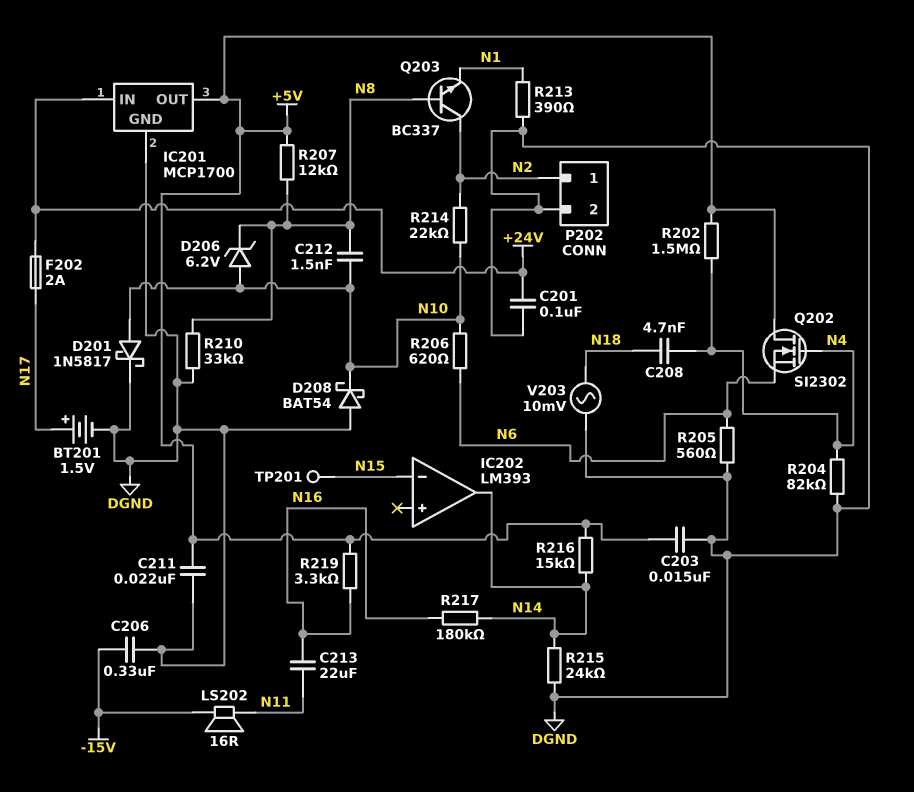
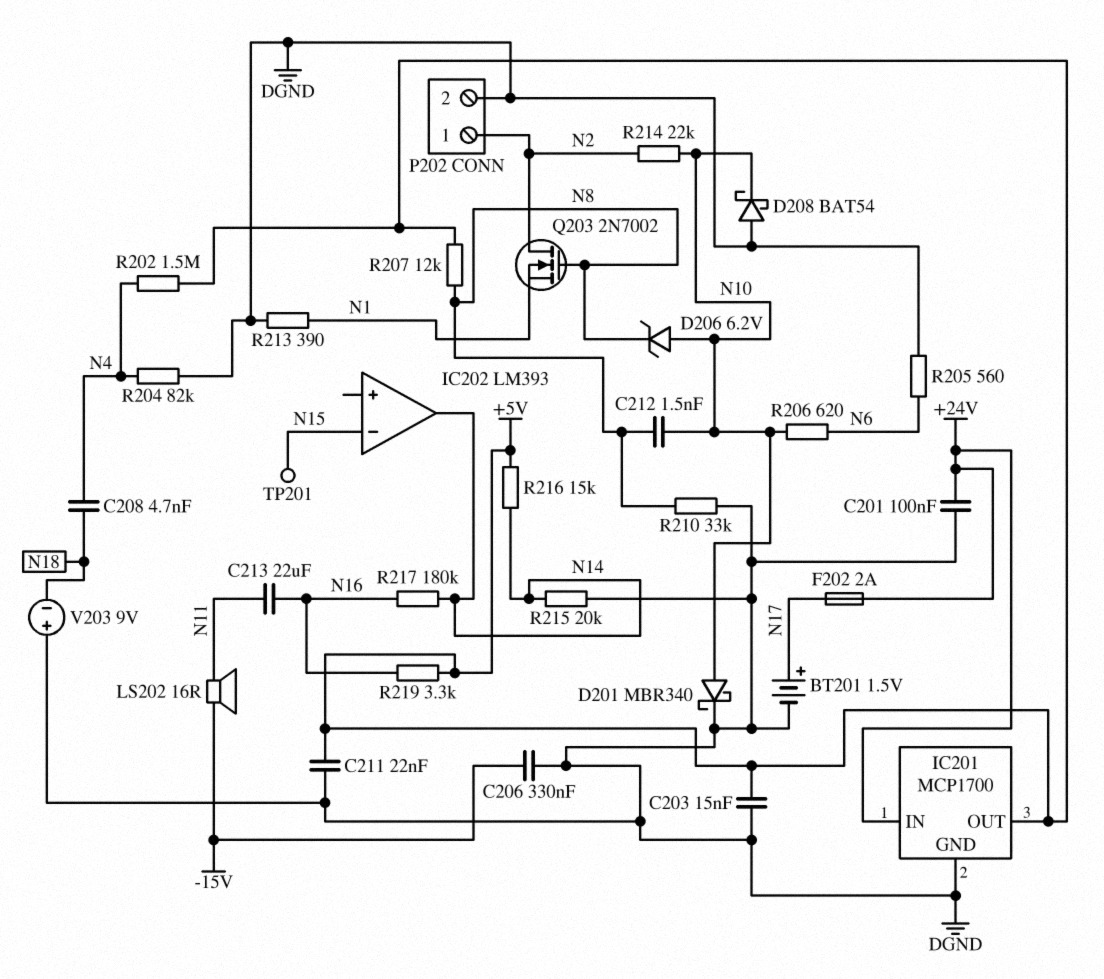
D201: schottky 1N5817 (A N10, K DGND) -> schottky MBR340 (A N10, K DGND)
Q202: NMOS SI2302 (G N4, D +5V, S N6) -> none
Q203: NPN BC337 (B N8, C N2, E N1) -> NMOS 2N7002 (G N8, D N2, S N1)
R215: 24k (DGND, N14) -> 20k (DGND, N14)
V203: AC 10mV (DGND, N18) -> 9V (plus DGND, minus N18)

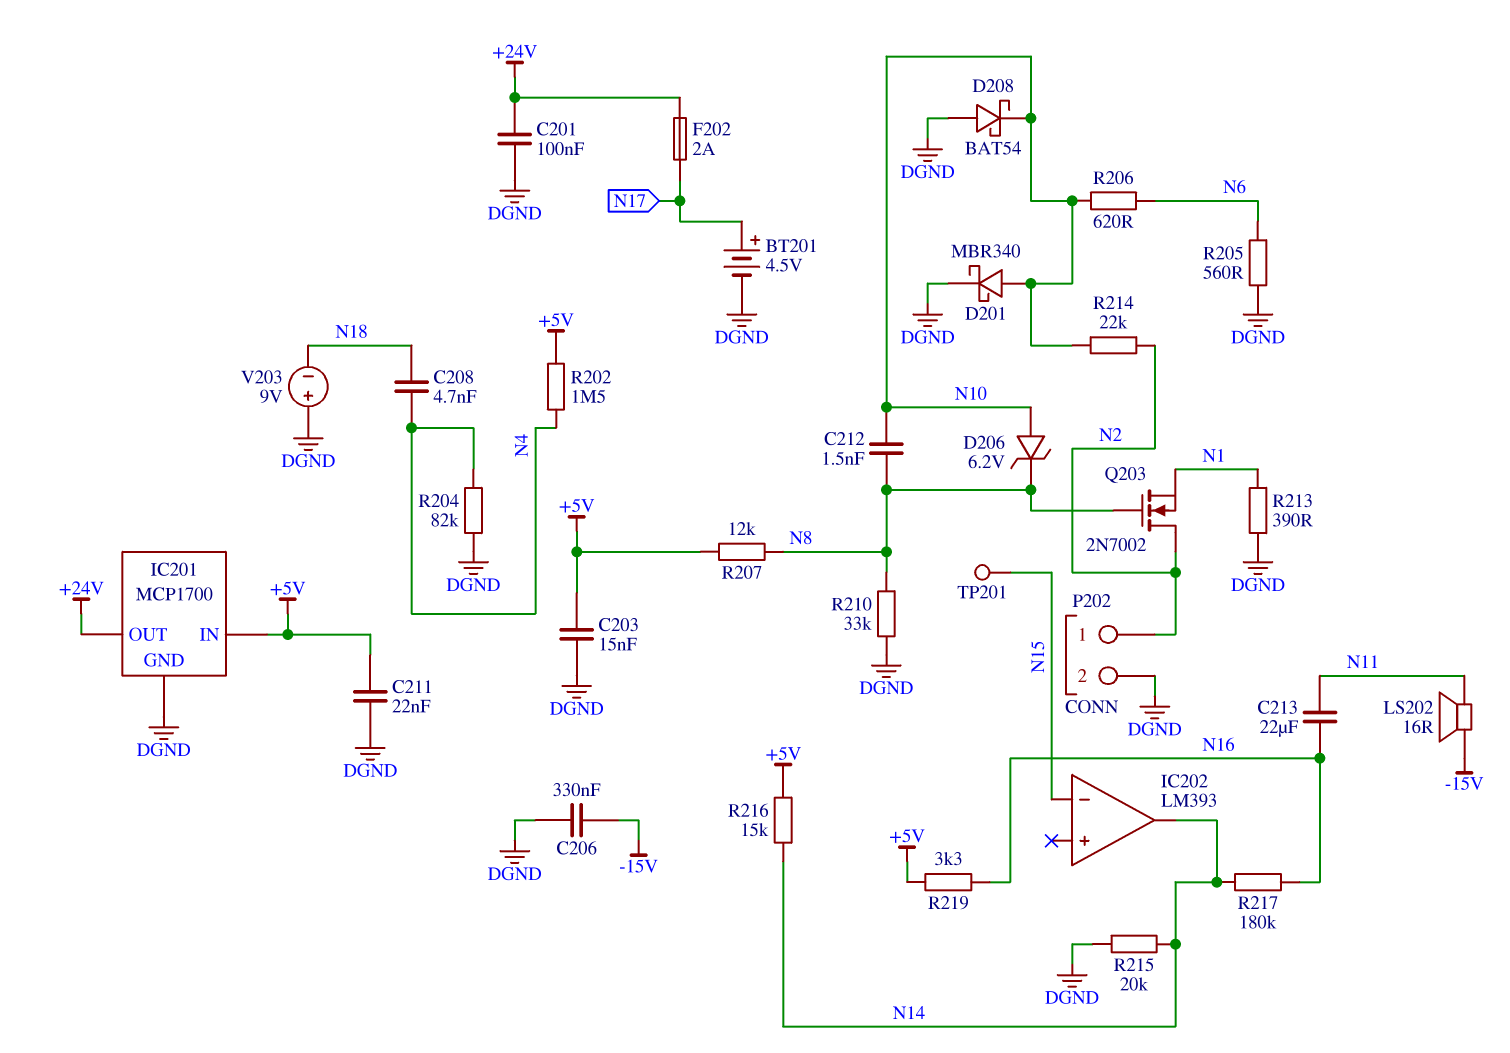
BT201: 1.5V (plus N17, minus DGND) -> 4.5V (plus N17, minus DGND)
IC201 pin IN: +24V -> +5V
IC201 pin OUT: +5V -> +24V

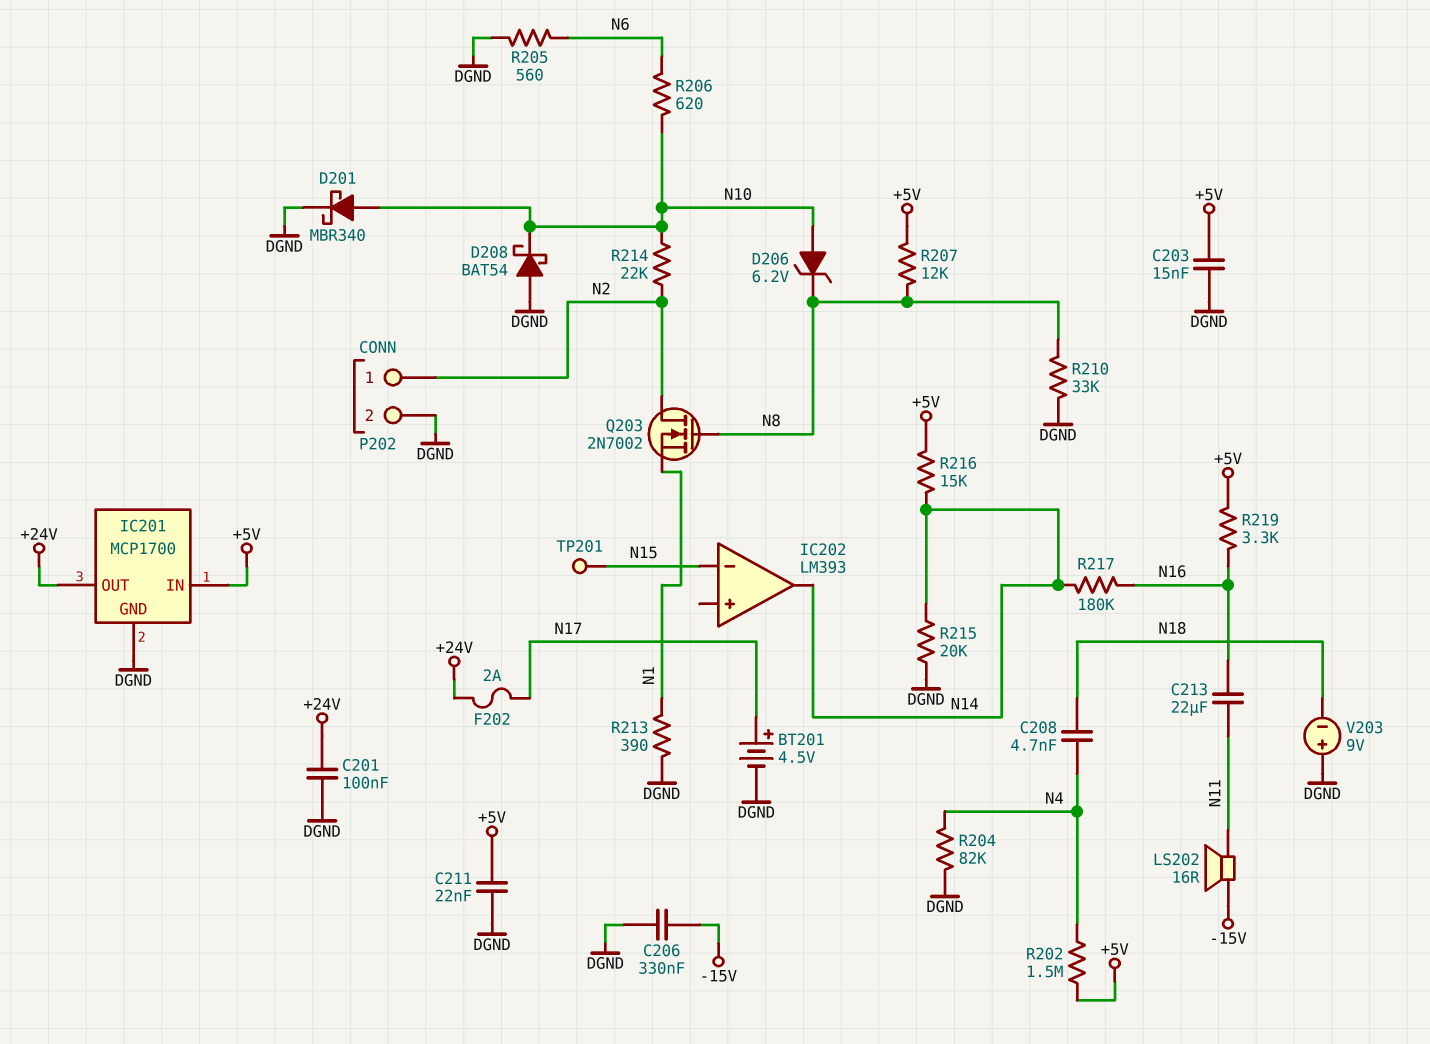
C212: 1.5nF (N8, N10) -> none

